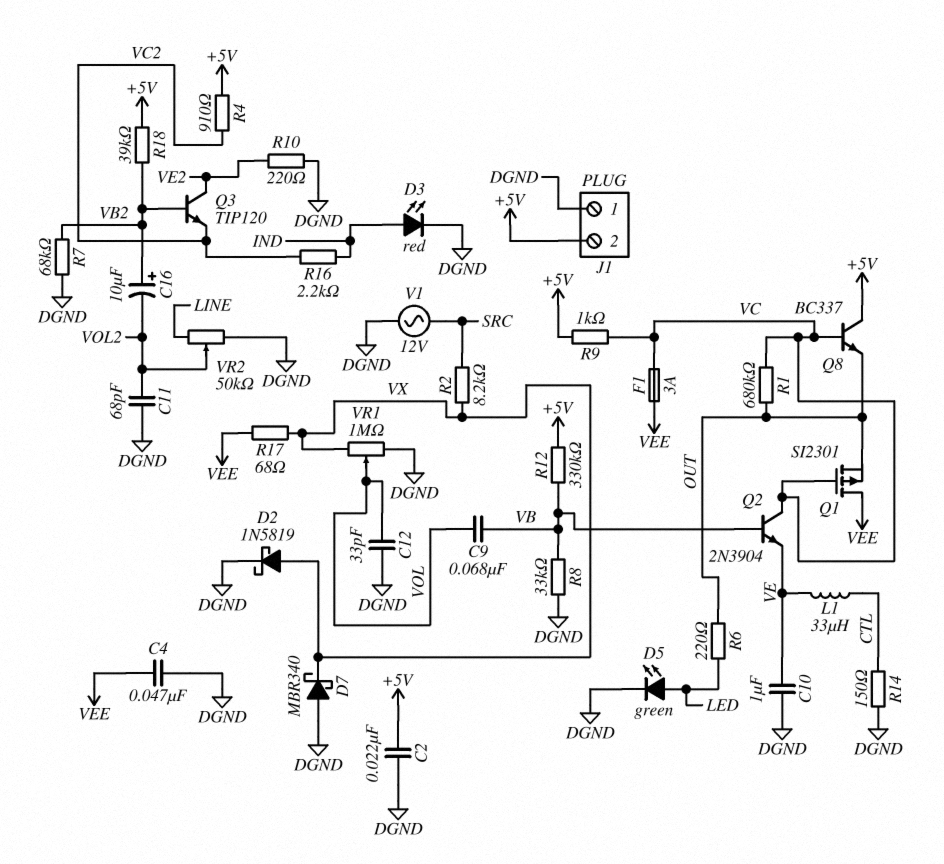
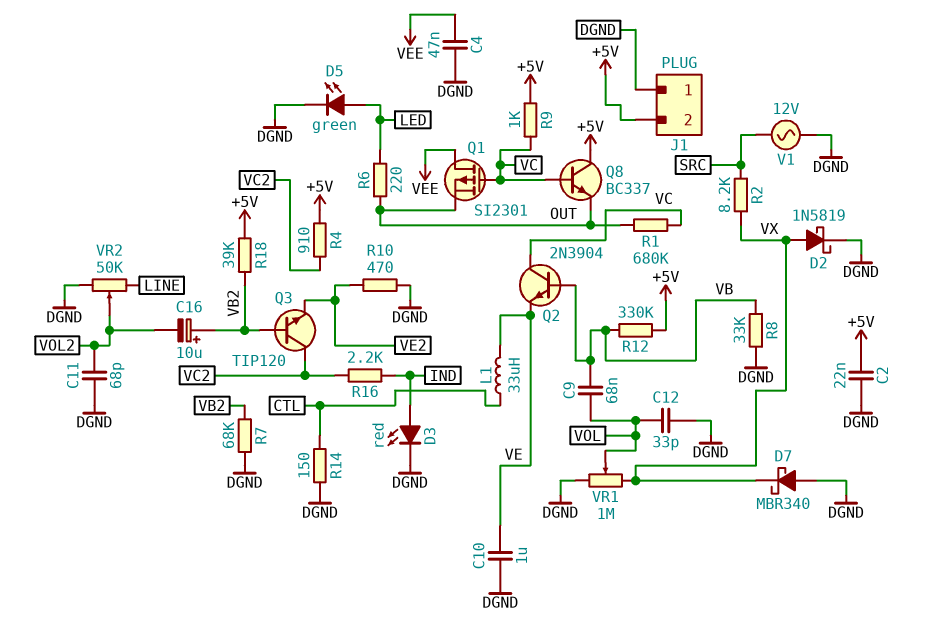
F1: 3A (VC, VEE) -> none
Q3: NPN TIP120 (B VB2, C VE2, E VC2) -> NPN TIP120 (B VB2, C VC2, E VE2)
R10: 220 (DGND, VE2) -> 470 (DGND, VE2)
R17: 68 (VEE, VX) -> none

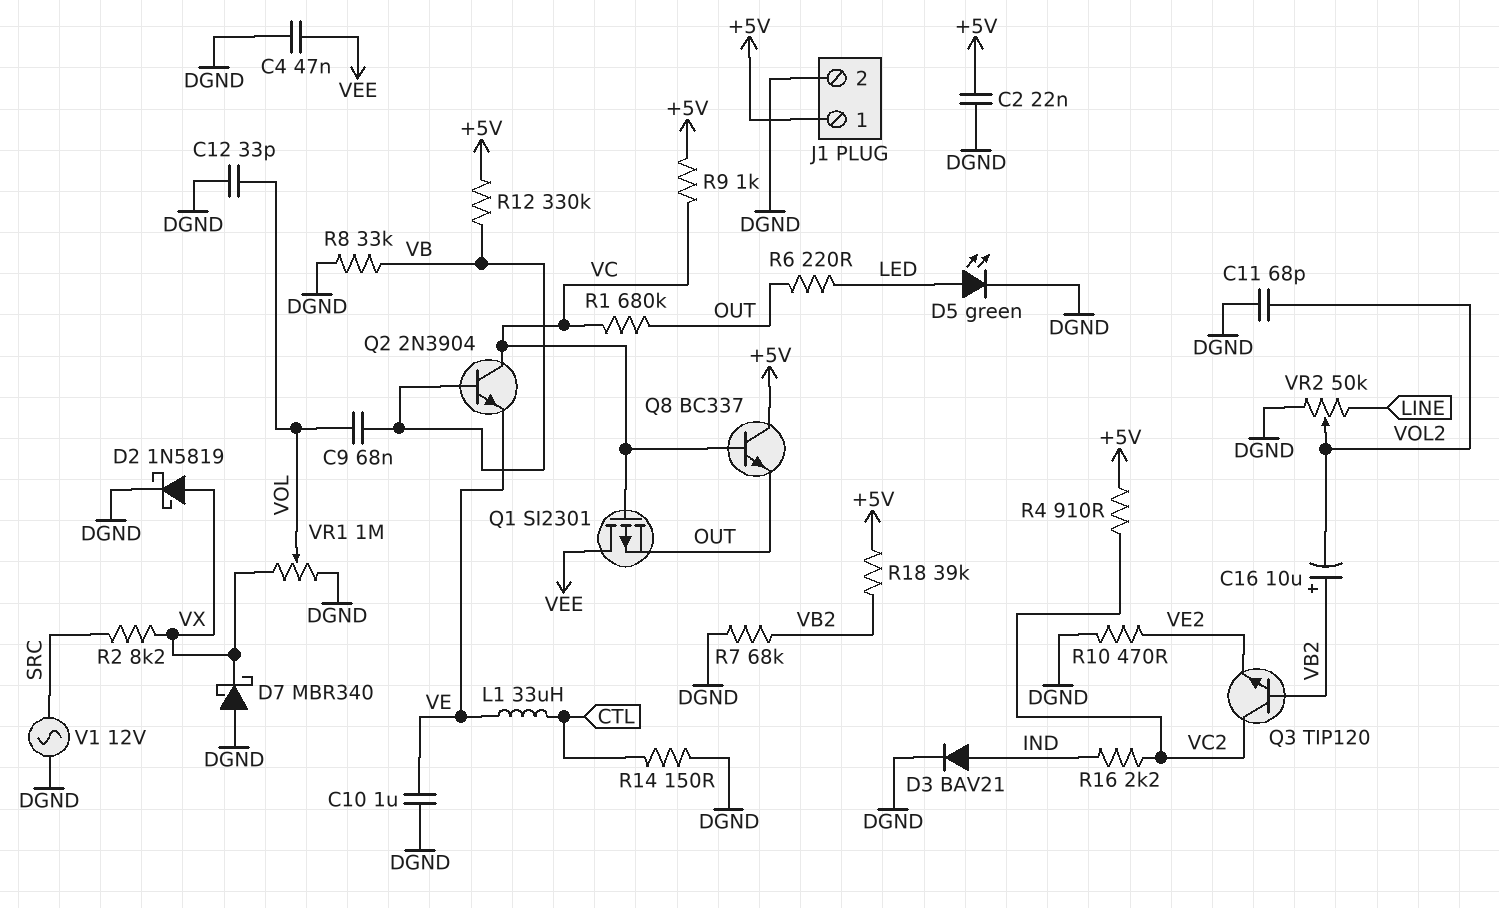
D3: LED red (A IND, K DGND) -> diode BAV21 (A IND, K DGND)
J1 pin 1: DGND -> +5V
J1 pin 2: +5V -> DGND

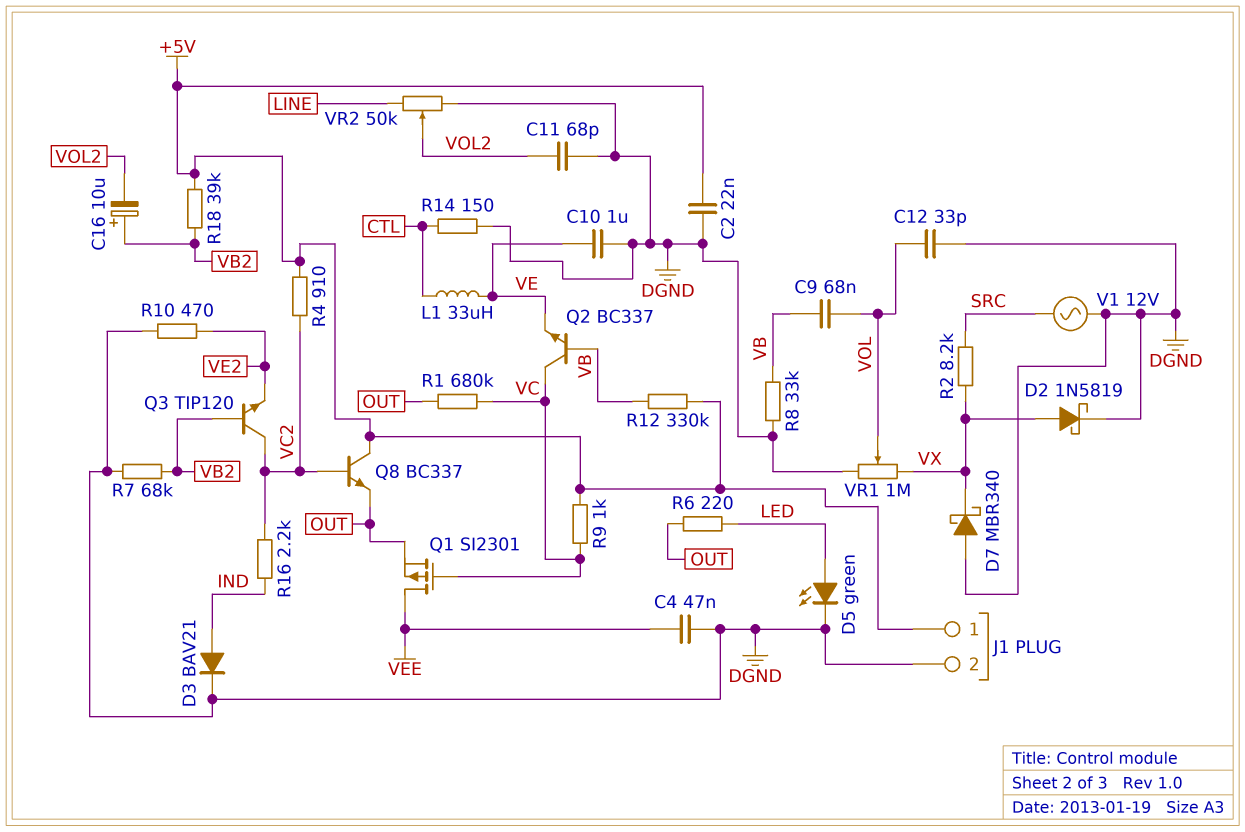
Q2: NPN 2N3904 (B VB, C VC, E VE) -> NPN BC337 (B VB, C VC, E VE)
Q8: NPN BC337 (B VC, C +5V, E OUT) -> NPN BC337 (B VC2, C +5V, E OUT)

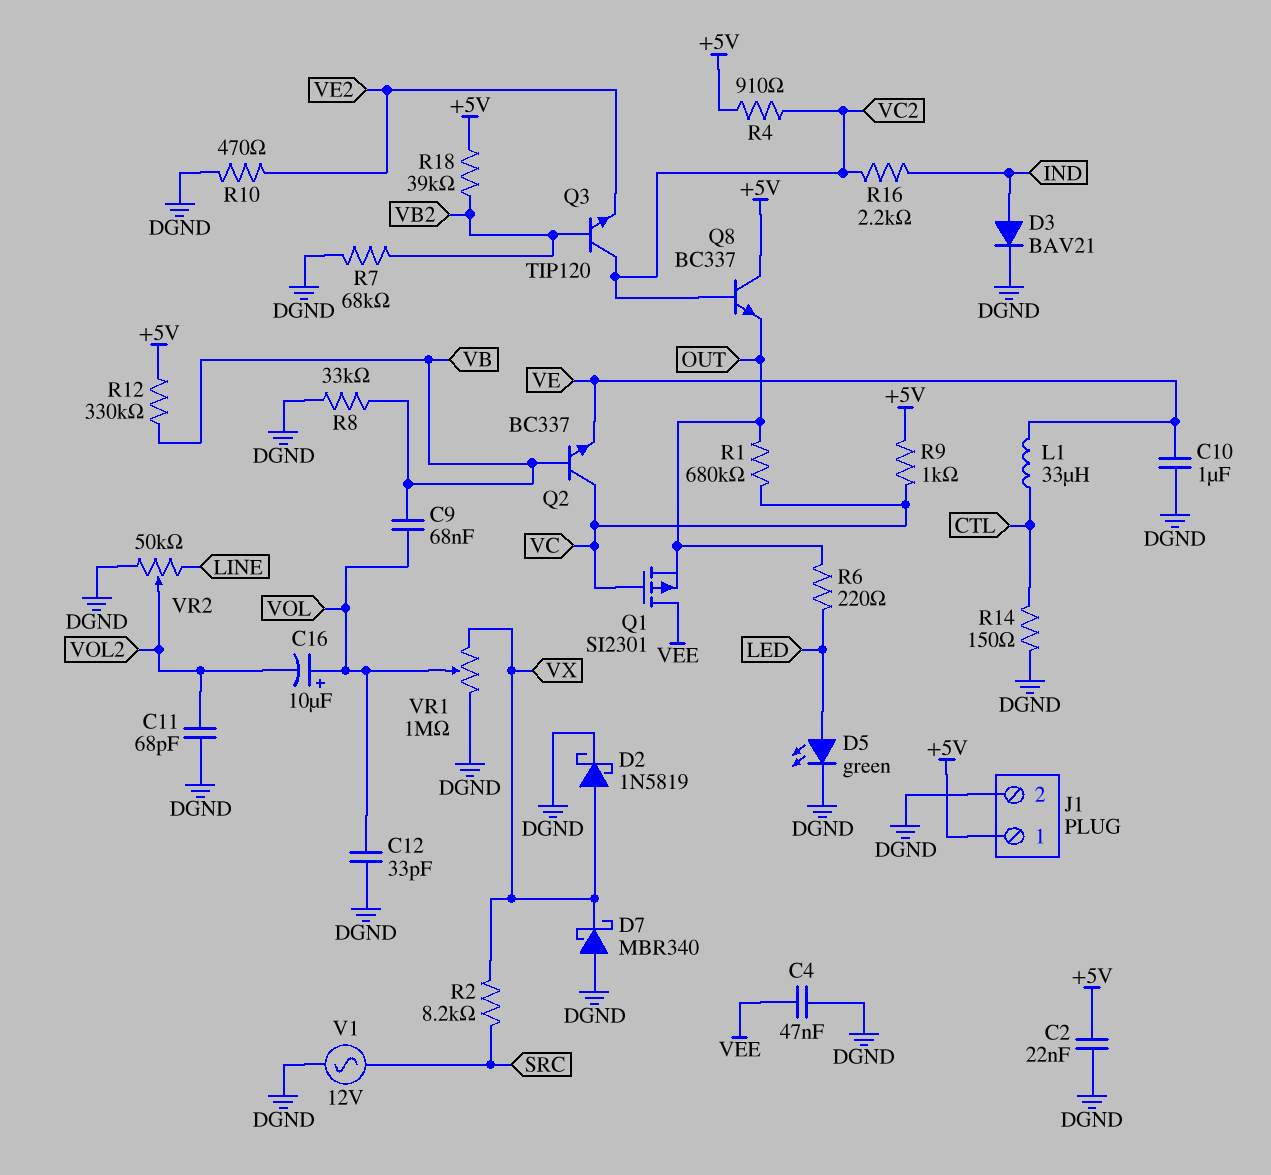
C16: 10uF (plus VB2, minus VOL2) -> 10uF (plus VOL, minus VOL2)

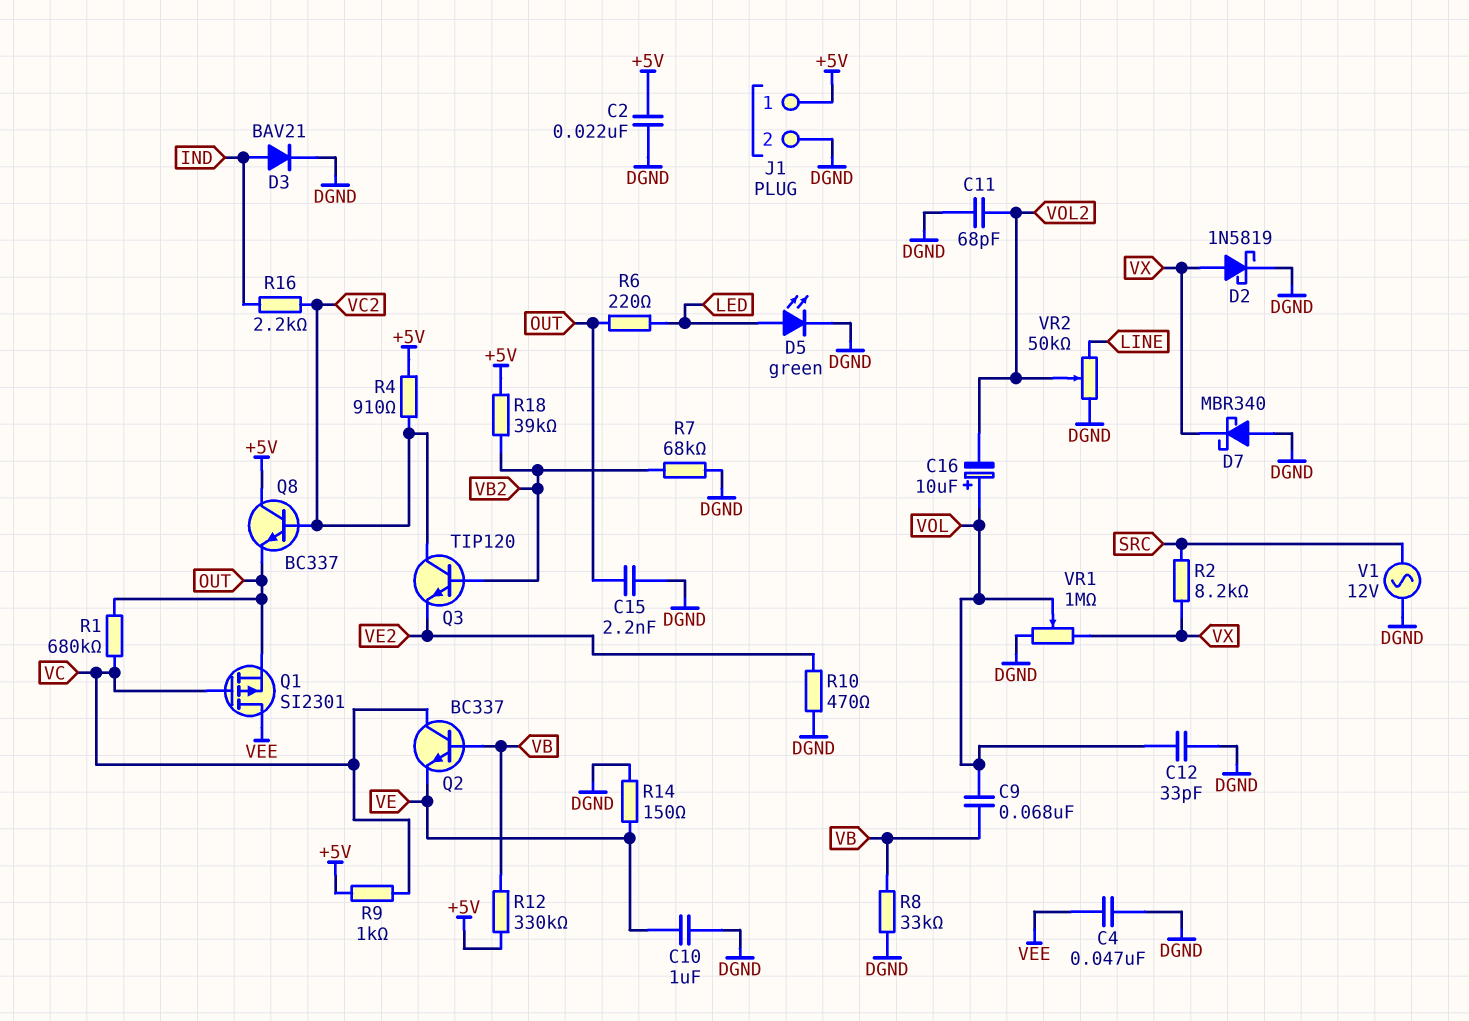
C15: none -> 2.2nF (DGND, OUT)
L1: 33uH (CTL, VE) -> none
R14: 150 (CTL, DGND) -> 150 (DGND, VE)

